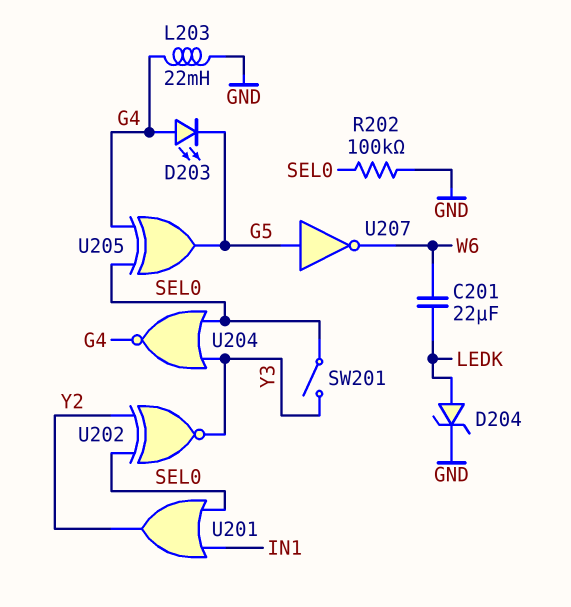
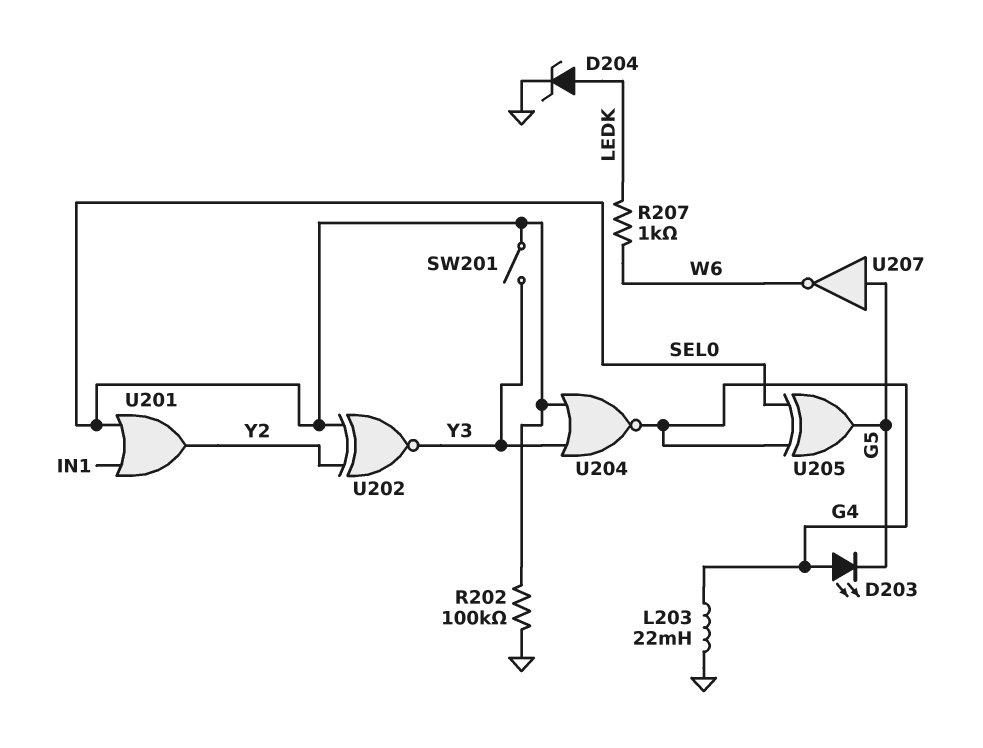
C201: 22uF (LEDK, W6) -> none
R207: none -> 1k (LEDK, W6)

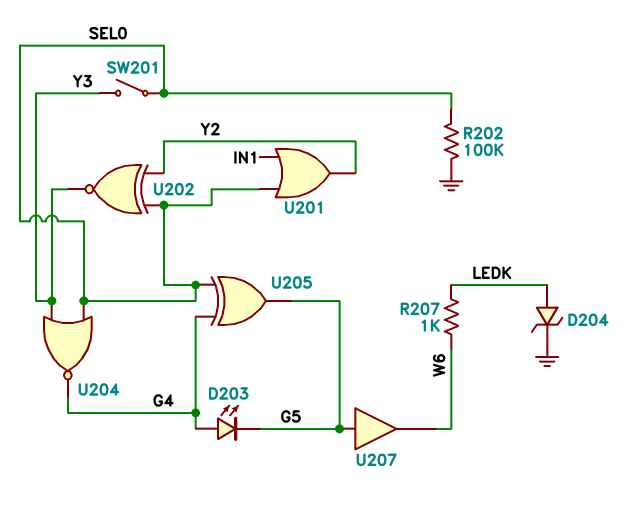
L203: 22mH (G4, GND) -> none
U207: NOT (in G5, out W6) -> buffer (in G5, out W6)

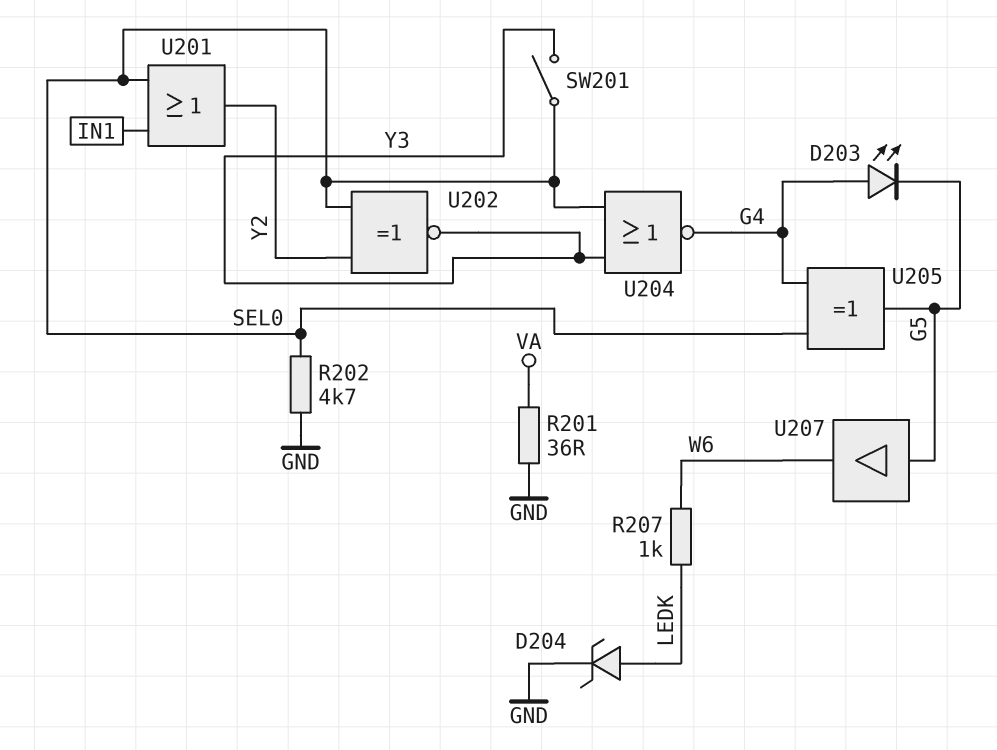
R201: none -> 36 (GND, VA)
R202: 100k (GND, SEL0) -> 4.7k (GND, SEL0)

